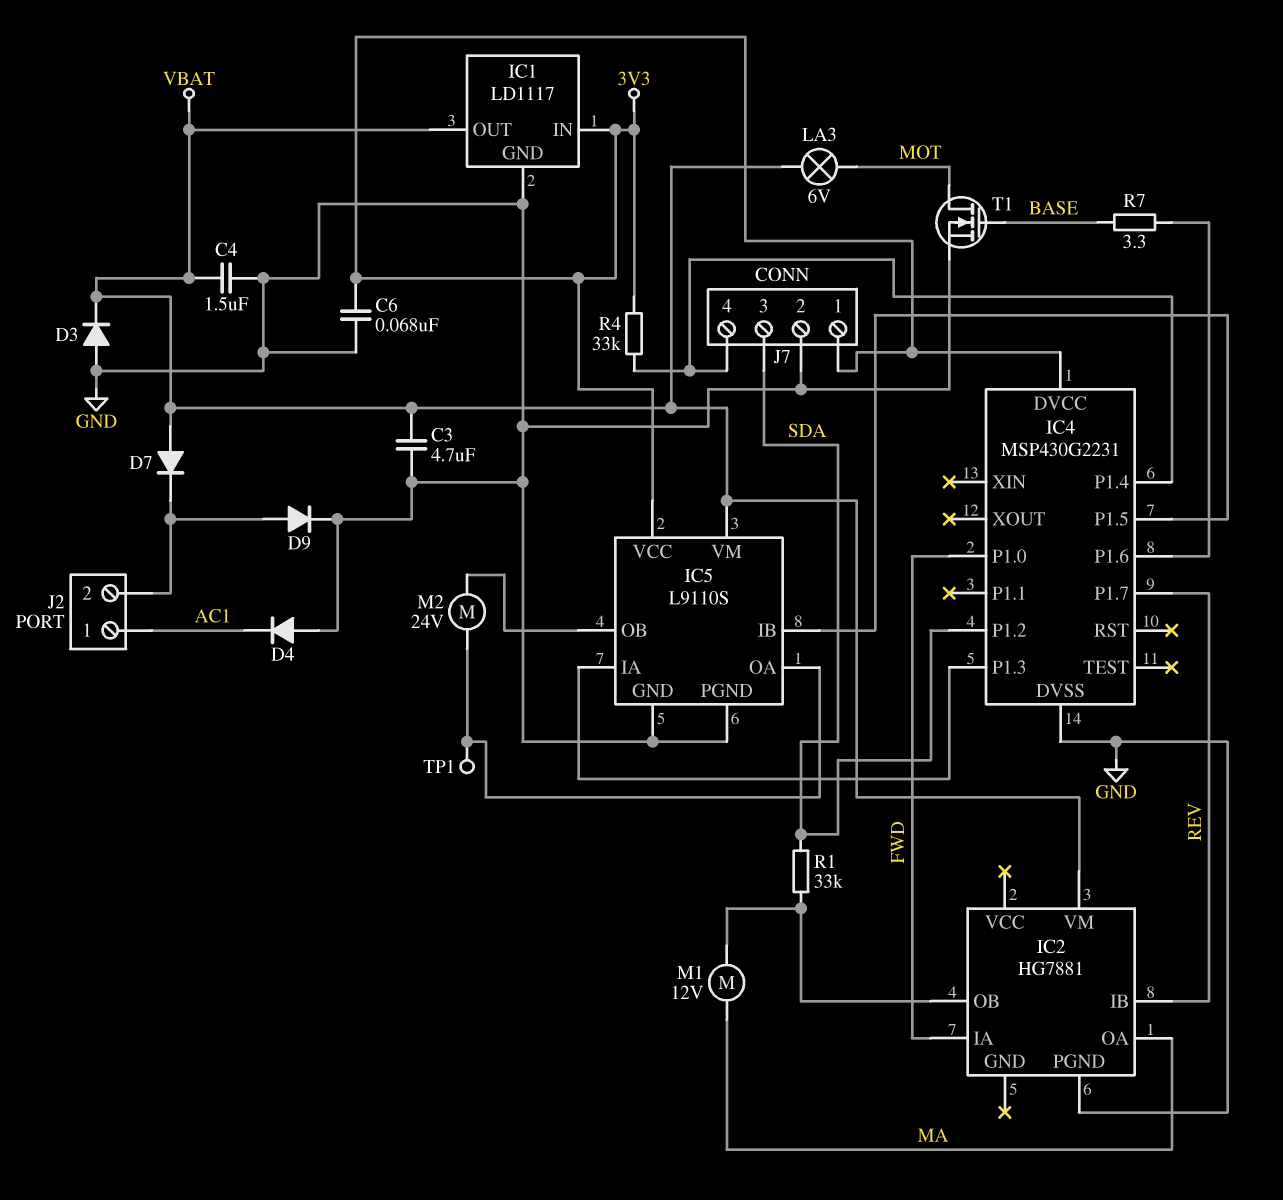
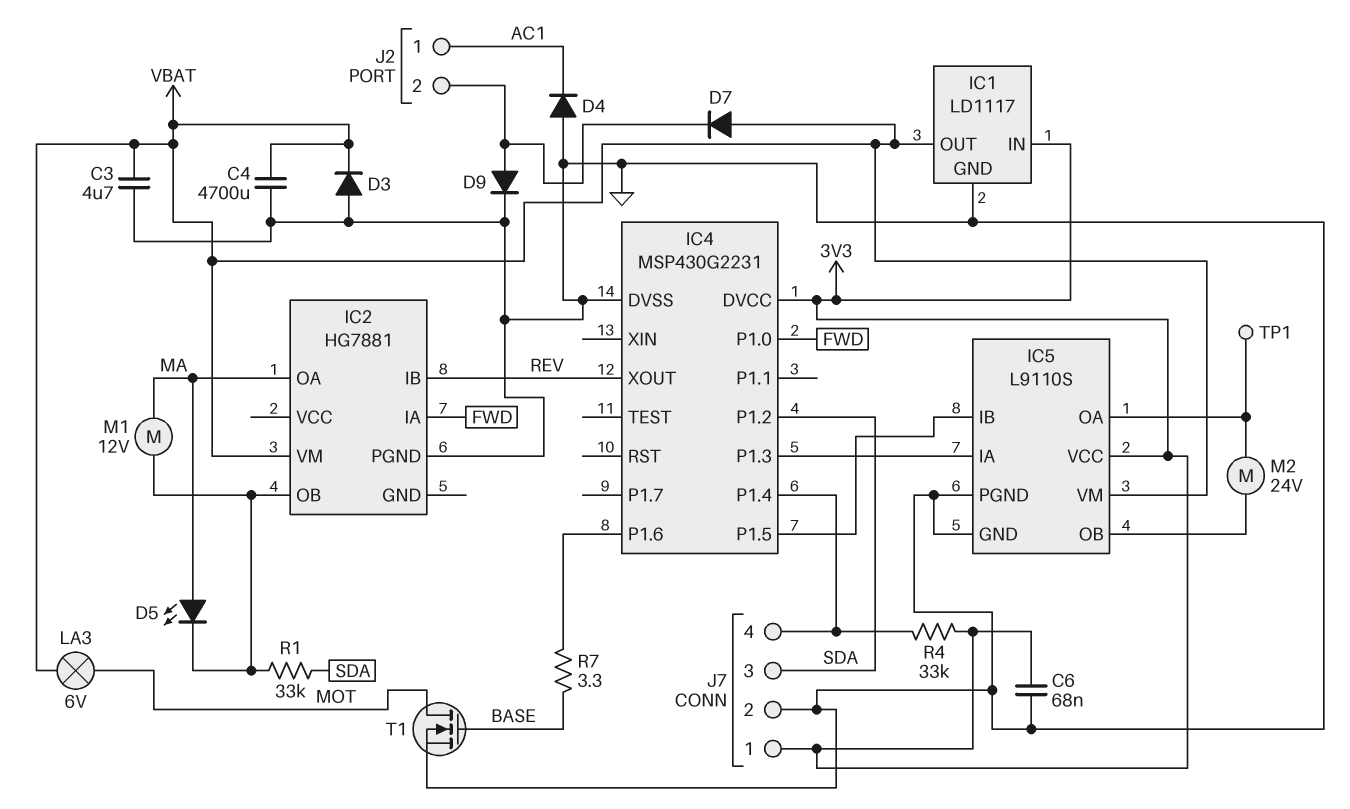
C4: 1.5uF (GND, VBAT) -> 4700uF (GND, VBAT)
D5: none -> LED (A MA, K IC2/OB)
IC4 pin P1.7: REV -> none
IC4 pin XOUT: none -> REV

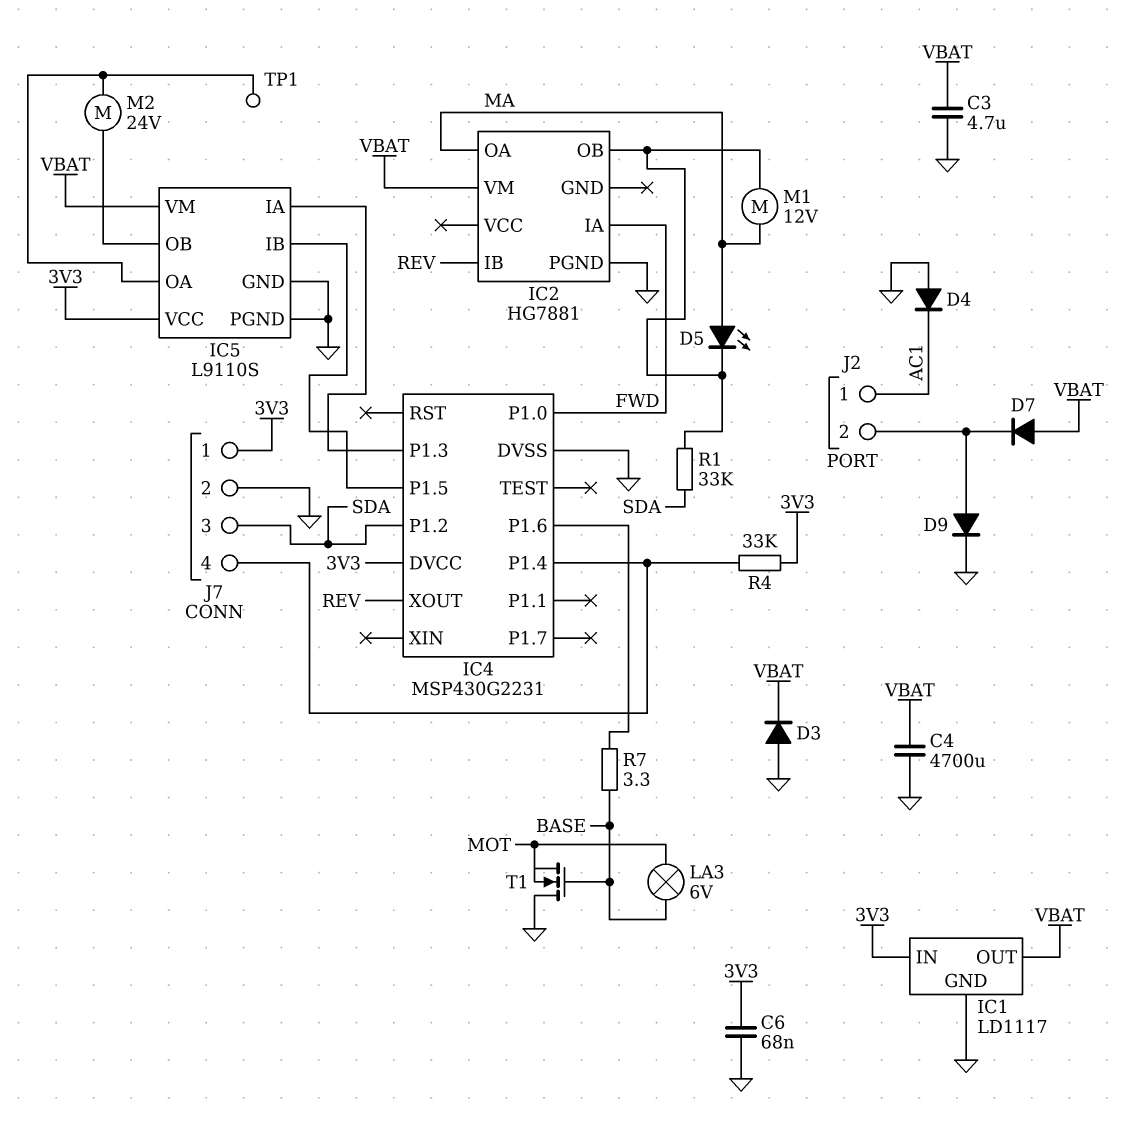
LA3: lamp 6V (MOT, VBAT) -> lamp 6V (BASE, MOT)
T1: NMOS (G BASE, D MOT, S GND) -> NMOS (G BASE, D GND, S MOT)

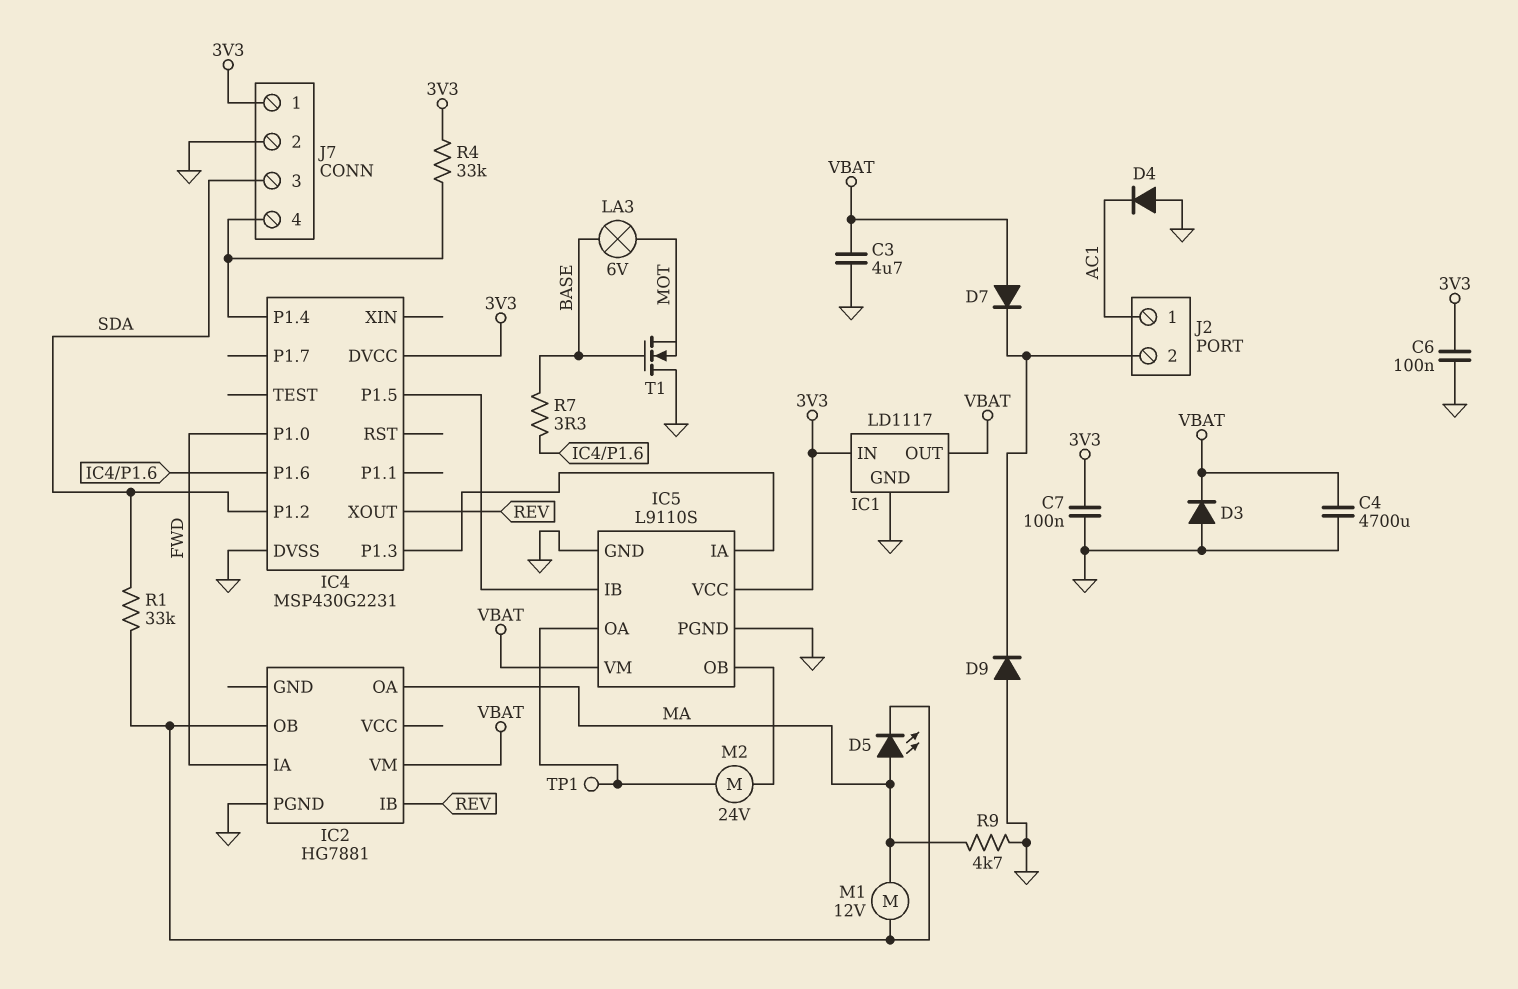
C6: 68nF (3V3, GND) -> 100nF (3V3, GND)
C7: none -> 100nF (3V3, GND)
D9: diode (A J2/2, K GND) -> diode (A GND, K J2/2)
R9: none -> 4.7k (GND, MA)

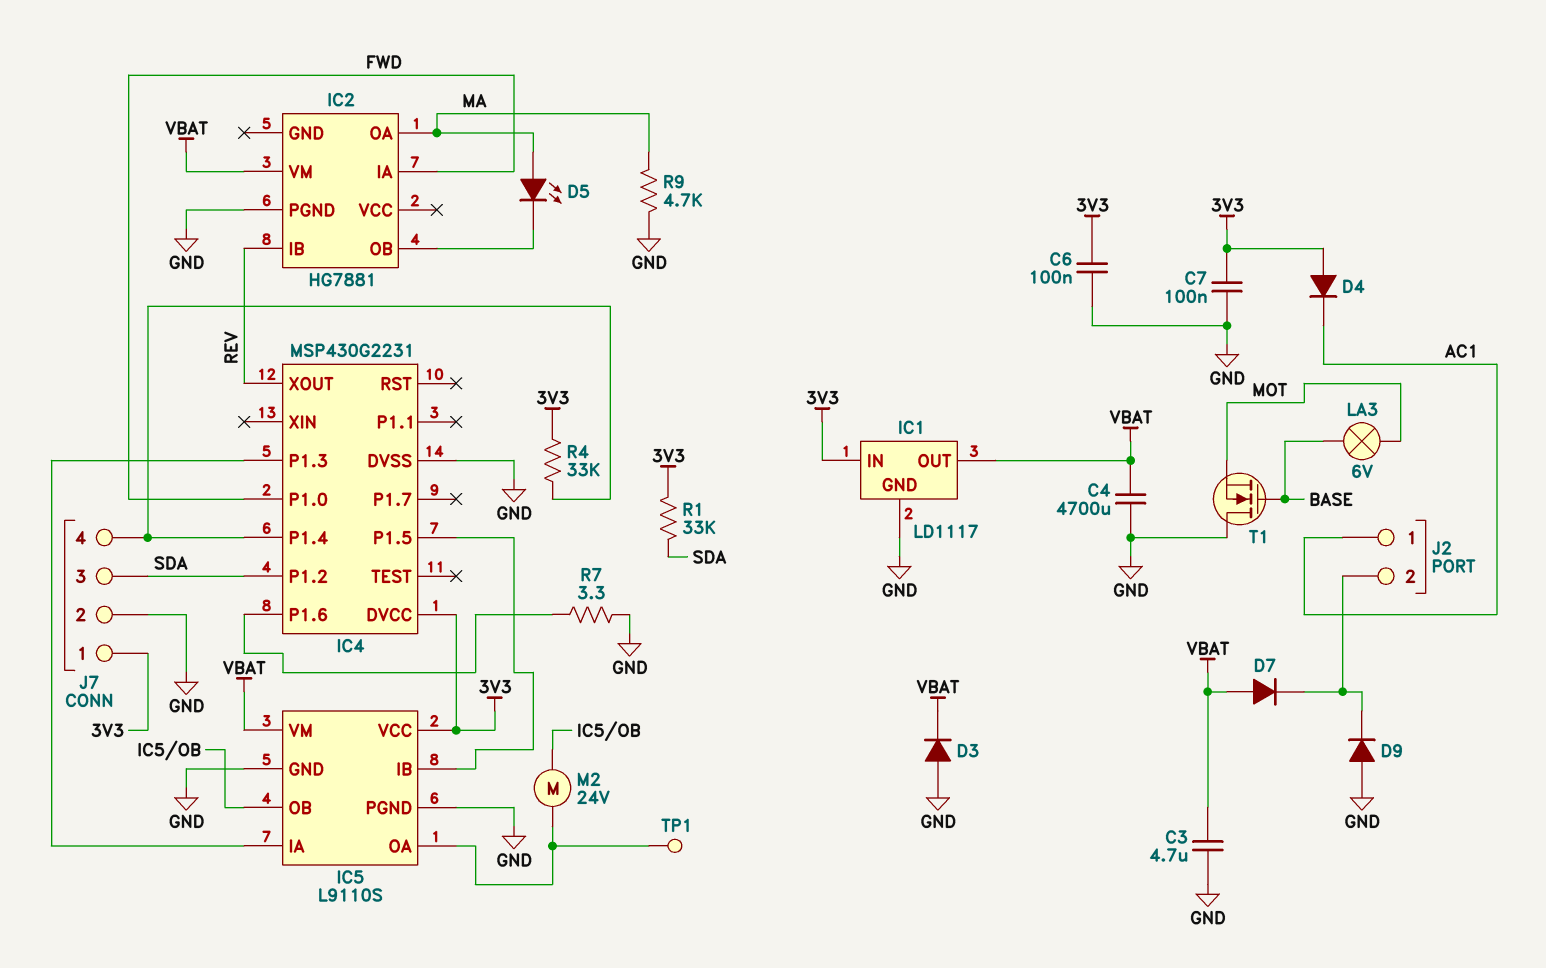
D4: diode (A GND, K AC1) -> diode (A 3V3, K AC1)
M1: motor 12V (IC2/OB, MA) -> none
R1: 33k (IC2/OB, SDA) -> 33k (3V3, SDA)
R7: 3.3 (BASE, IC4/P1.6) -> 3.3 (GND, IC4/P1.6)

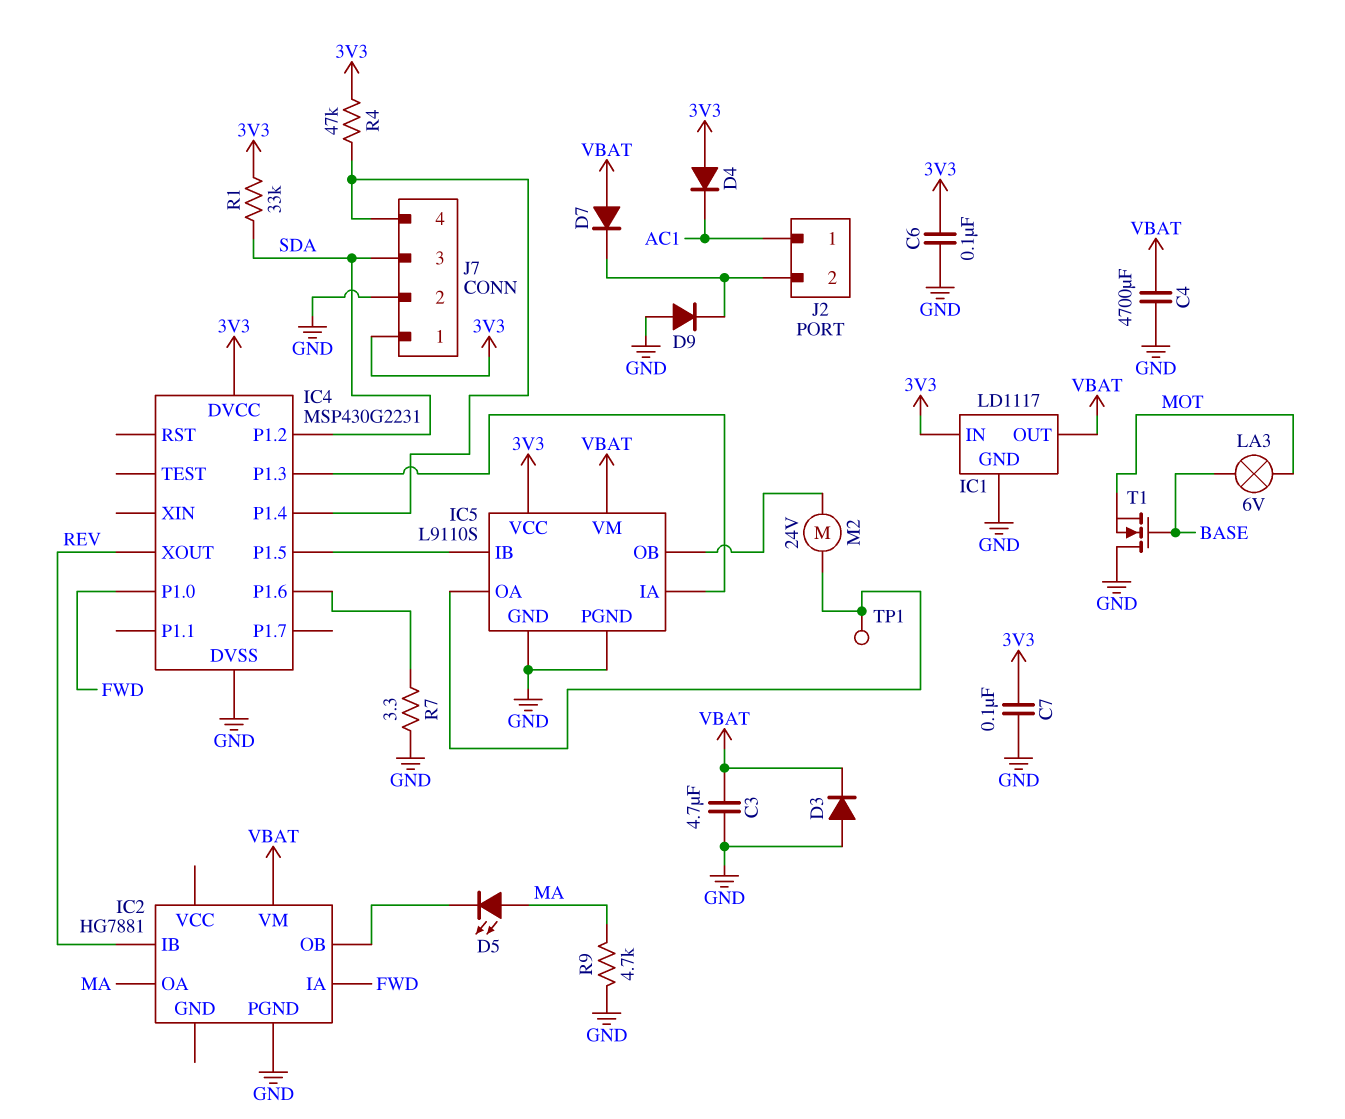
R4: 33k (3V3, IC4/P1.4) -> 47k (3V3, IC4/P1.4)

